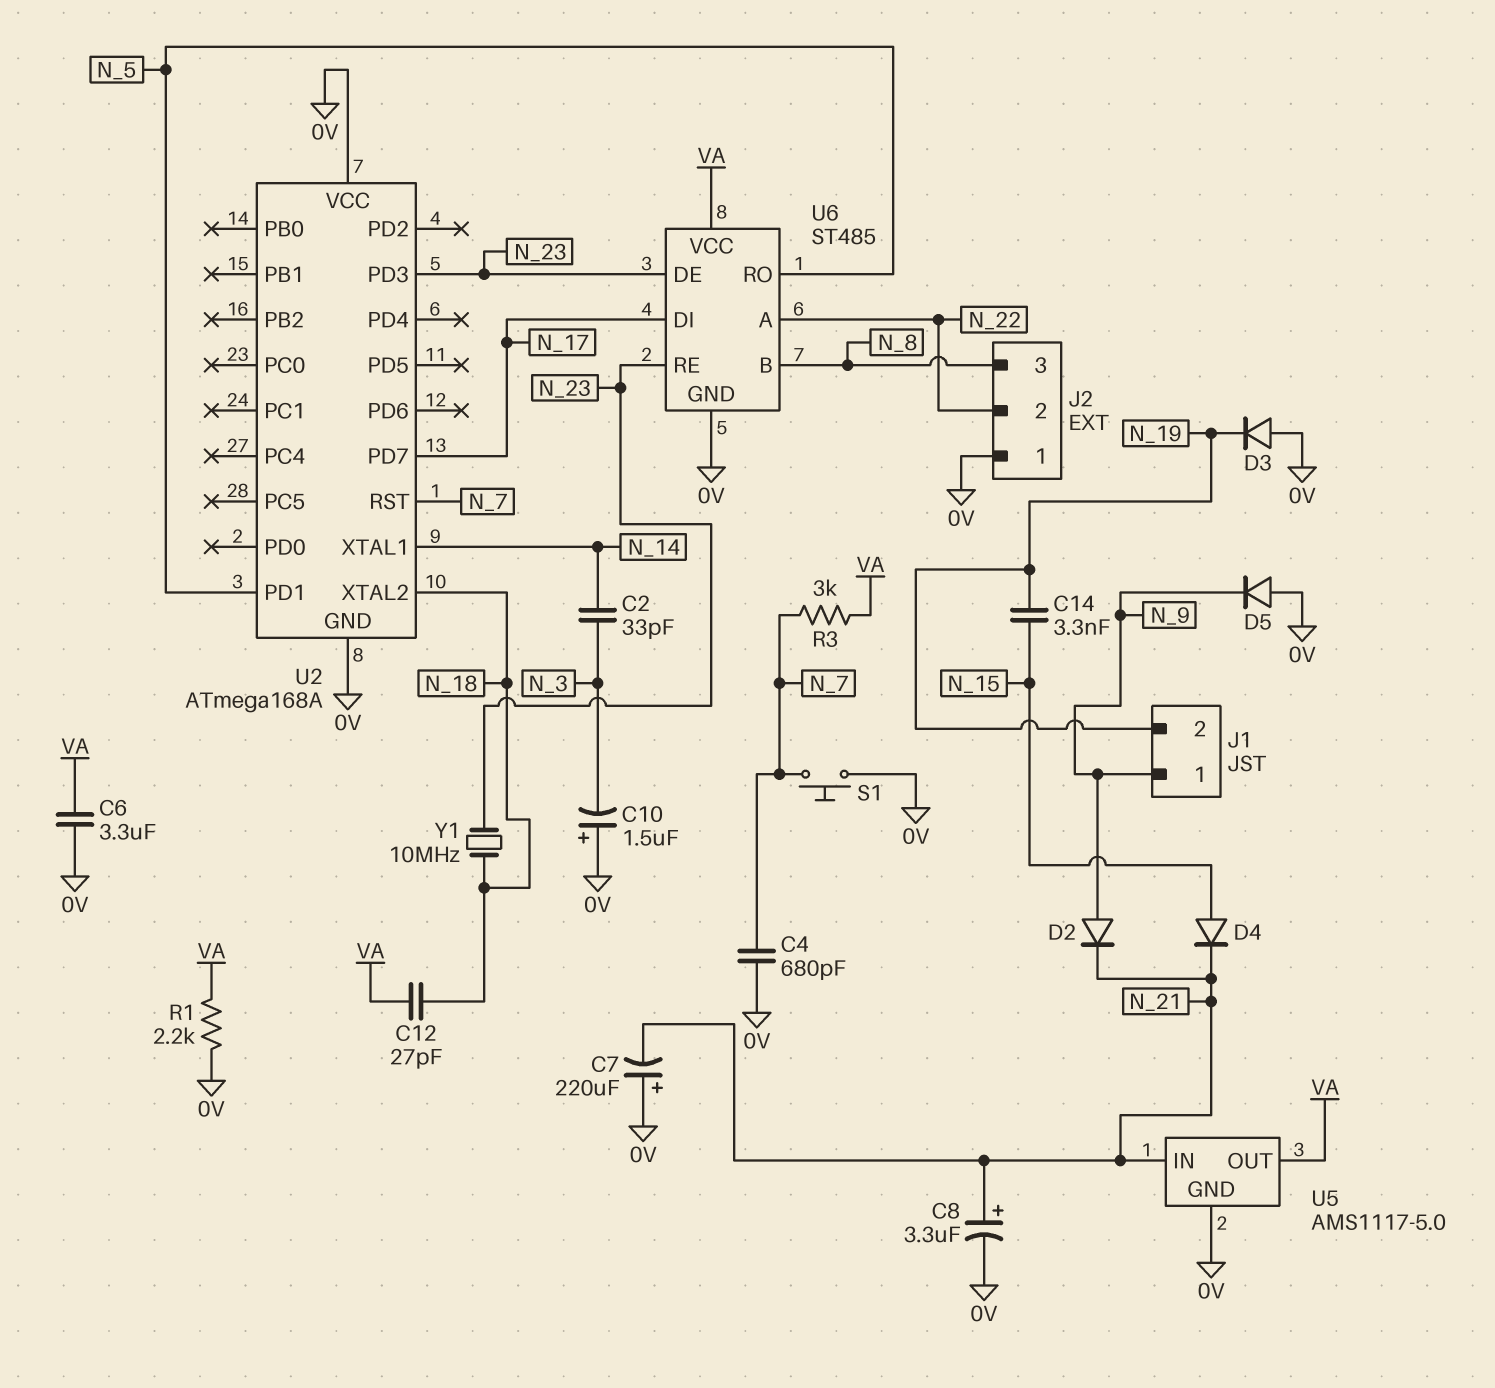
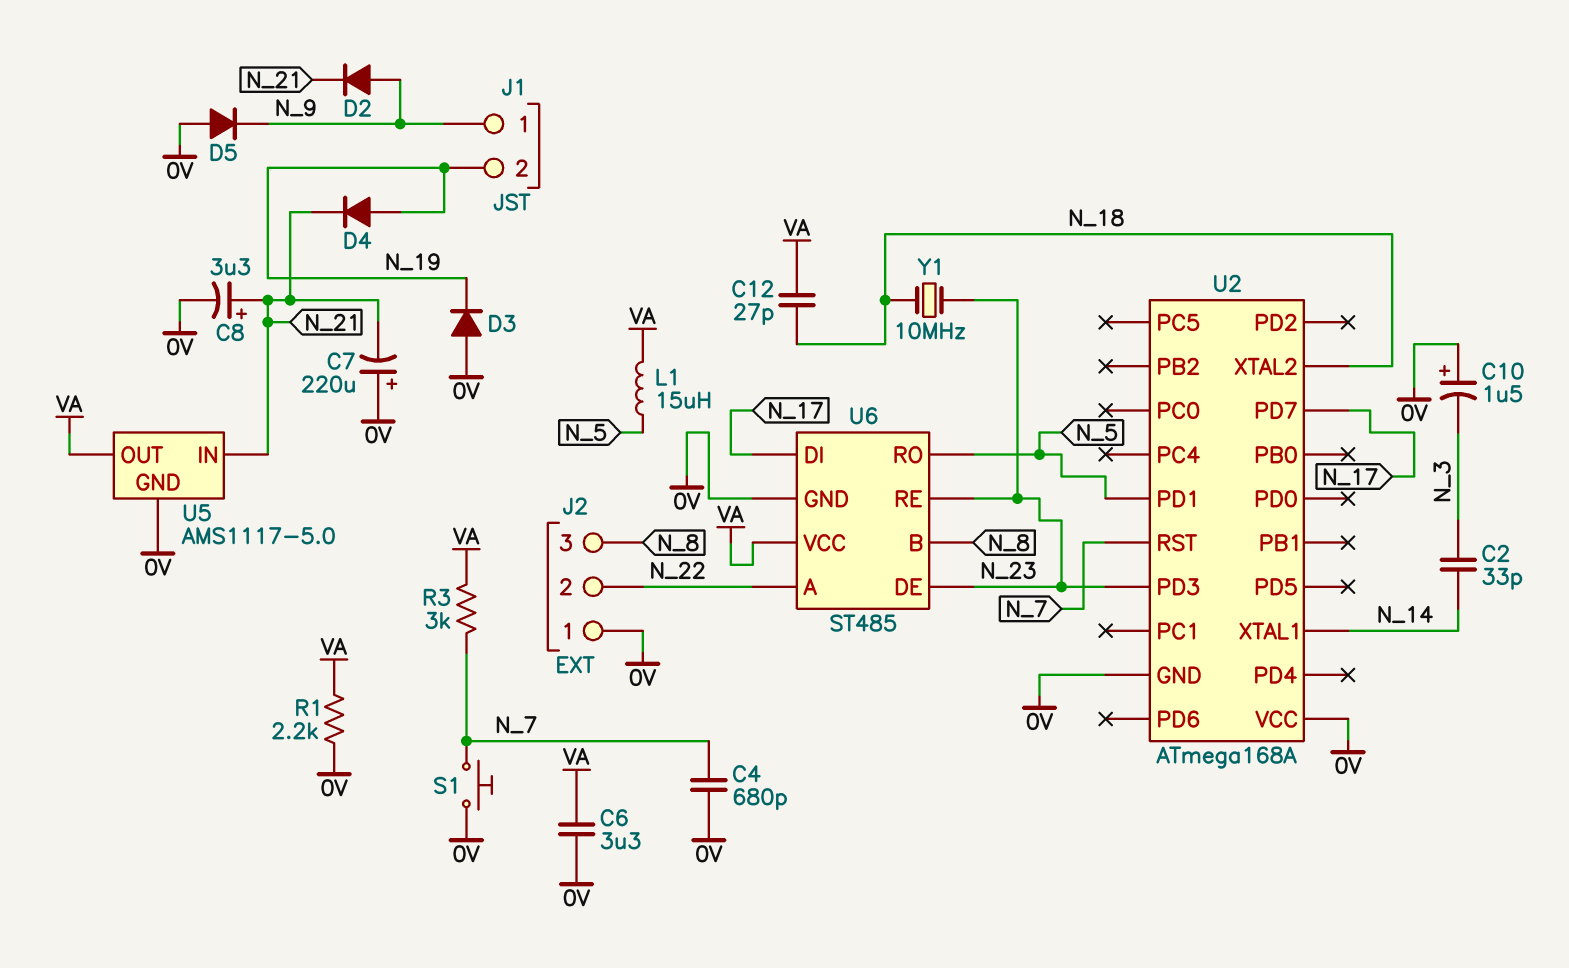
C14: 3.3nF (N_15, N_19) -> none
D4: diode (A N_15, K N_21) -> diode (A N_19, K N_21)
L1: none -> 15uH (N_5, VA)

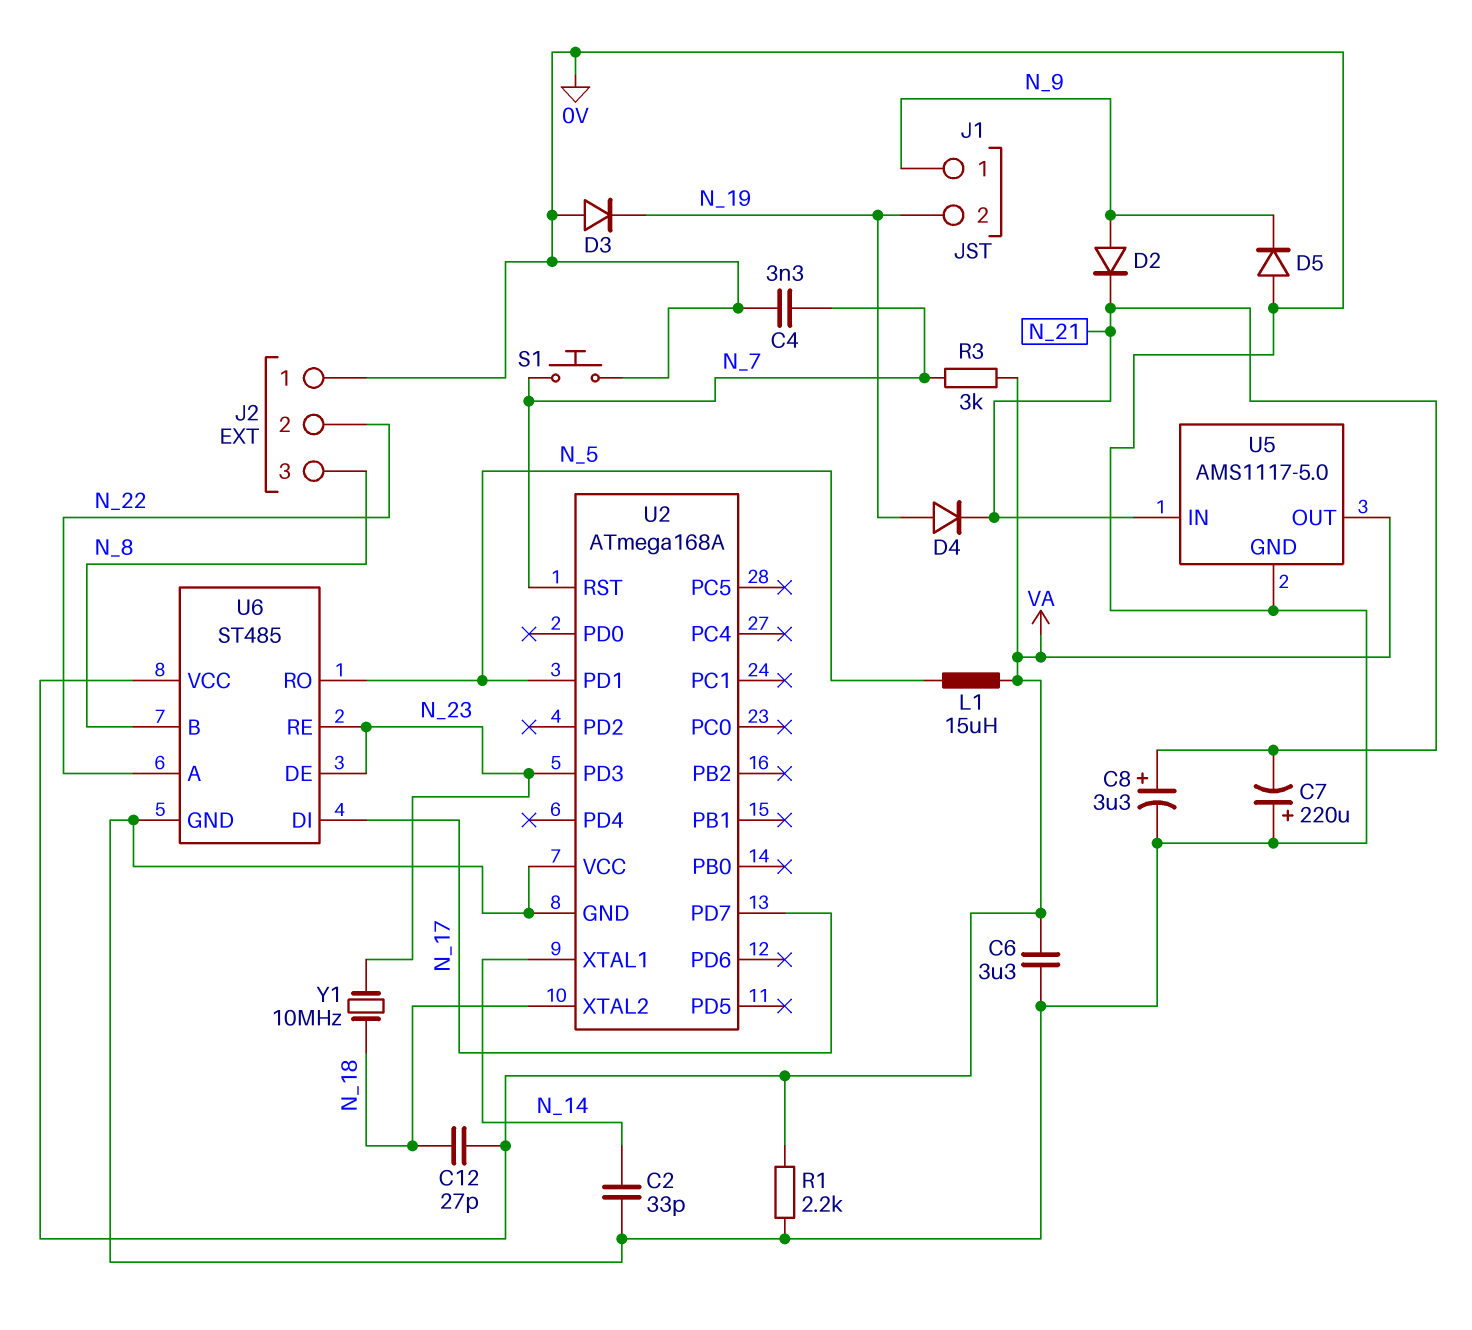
C2: 33pF (N_3, N_14) -> 33pF (0V, N_14)
C4: 680pF (0V, N_7) -> 3.3nF (0V, N_7)
C10: 1.5uF (plus 0V, minus N_3) -> none

